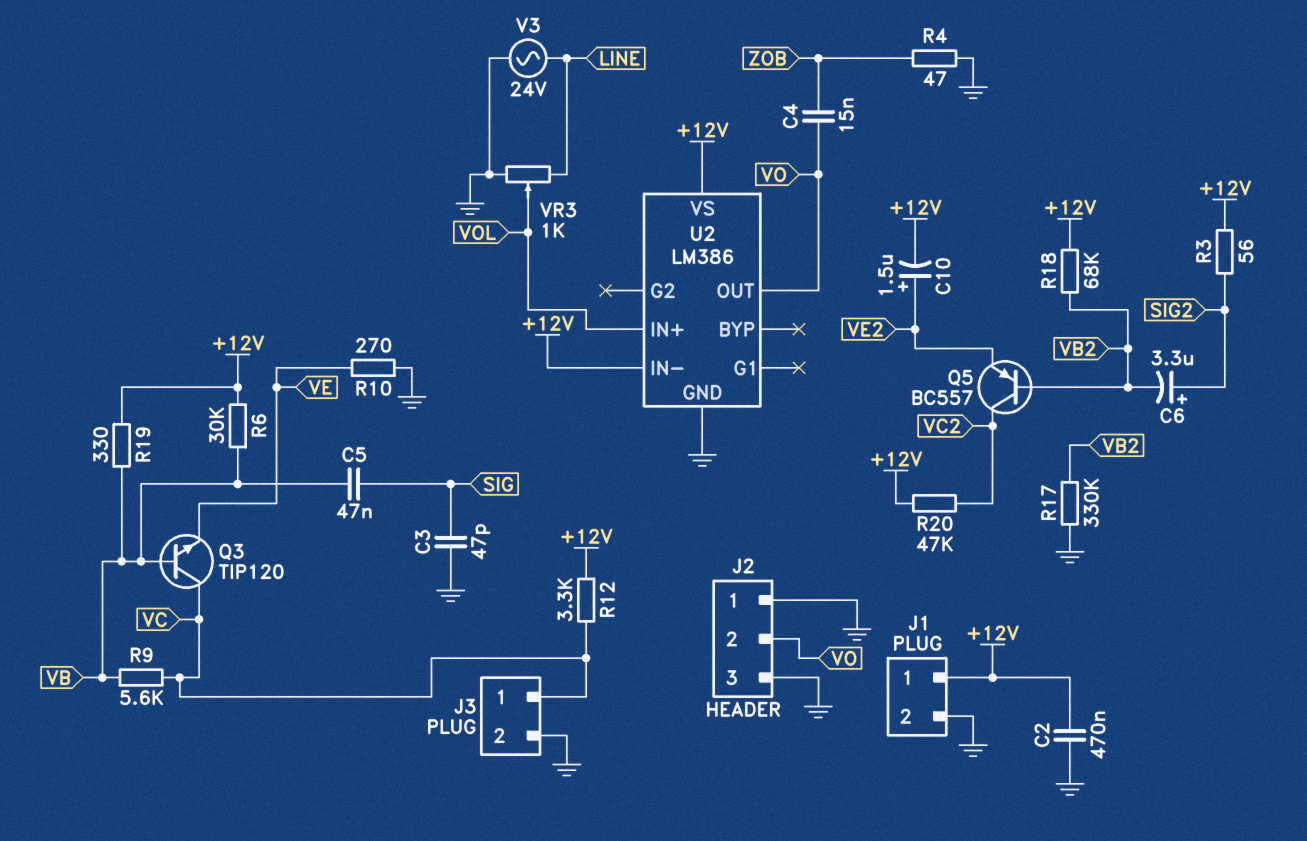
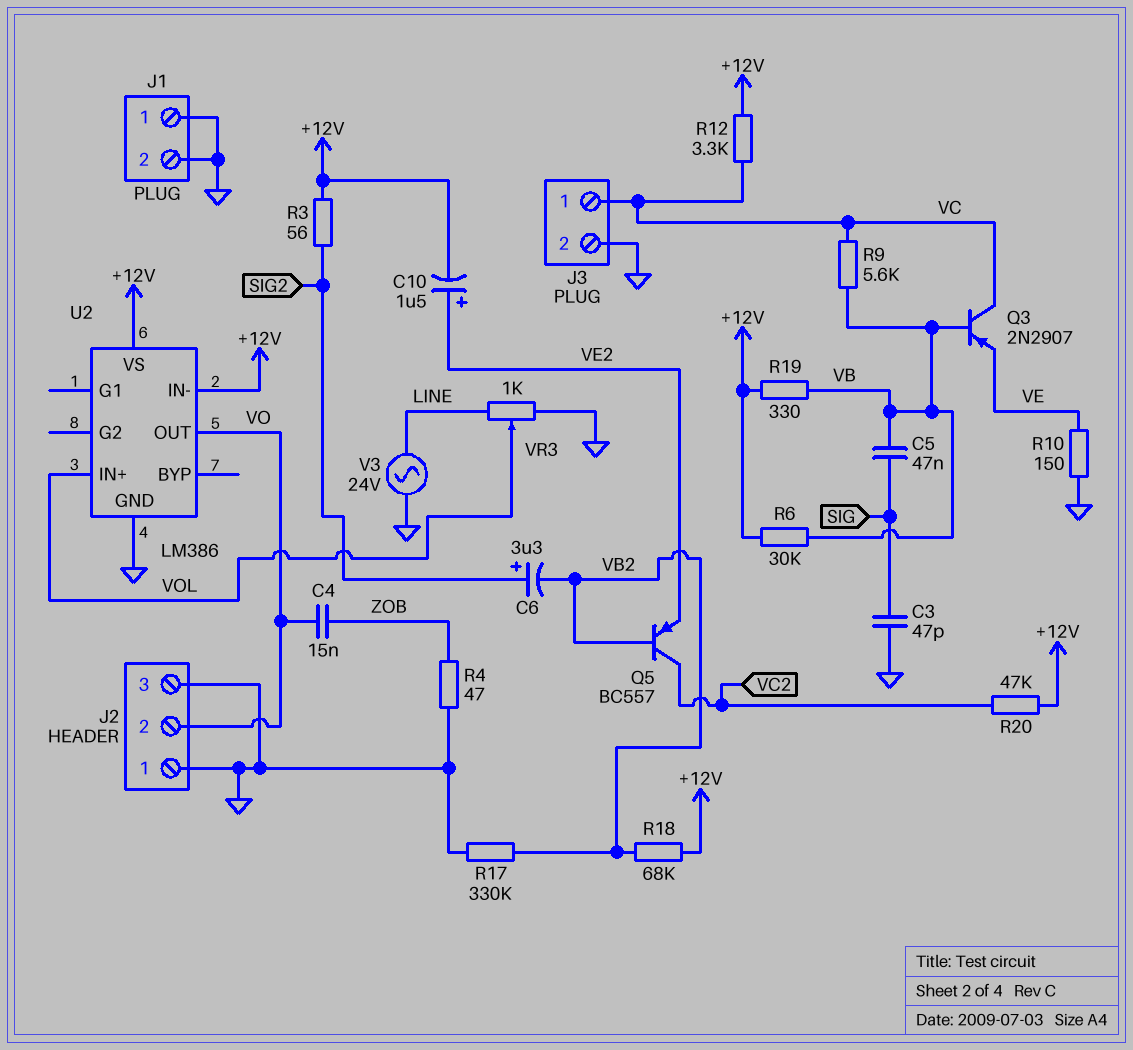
C2: 470nF (+12V, GND) -> none
J1 pin 1: +12V -> GND
Q3: NPN TIP120 (B VB, C VC, E VE) -> PNP 2N2907 (B VB, C VC, E VE)
R10: 270 (GND, VE) -> 150 (GND, VE)

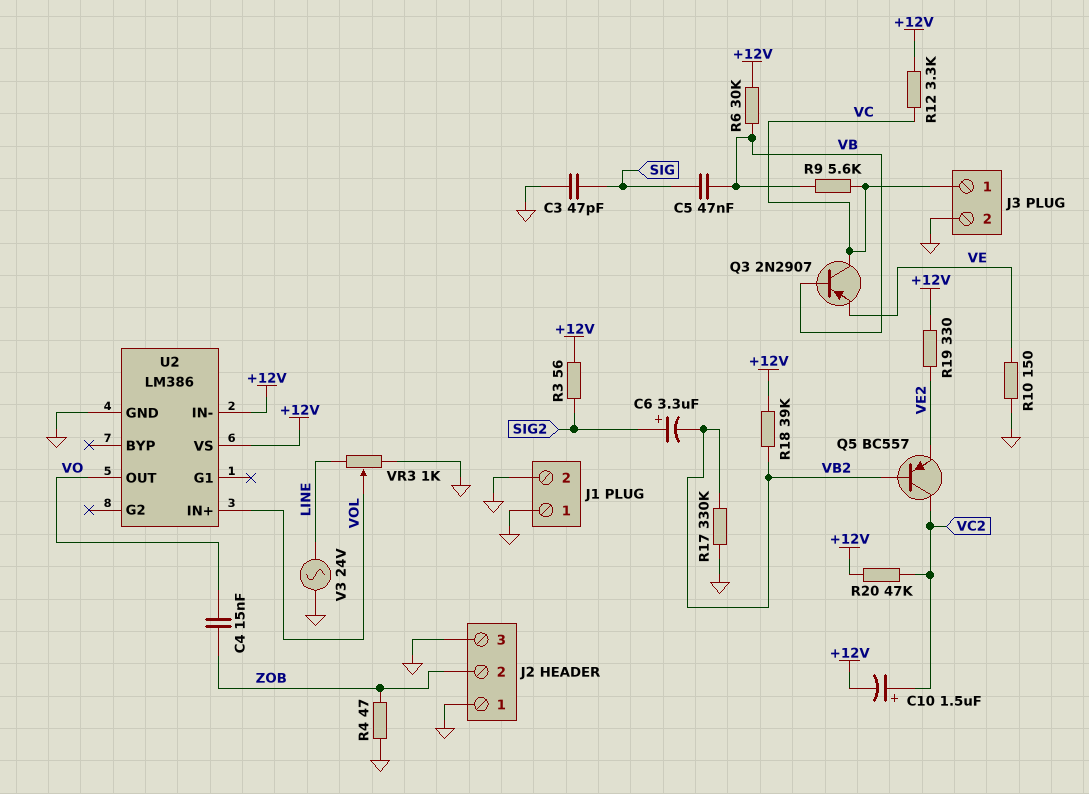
C10: 1.5uF (plus VE2, minus +12V) -> 1.5uF (plus VC2, minus +12V)
J2 pin 2: VO -> ZOB
R18: 68k (+12V, VB2) -> 39k (+12V, VB2)
R19: 330 (+12V, VB) -> 330 (+12V, VE2)

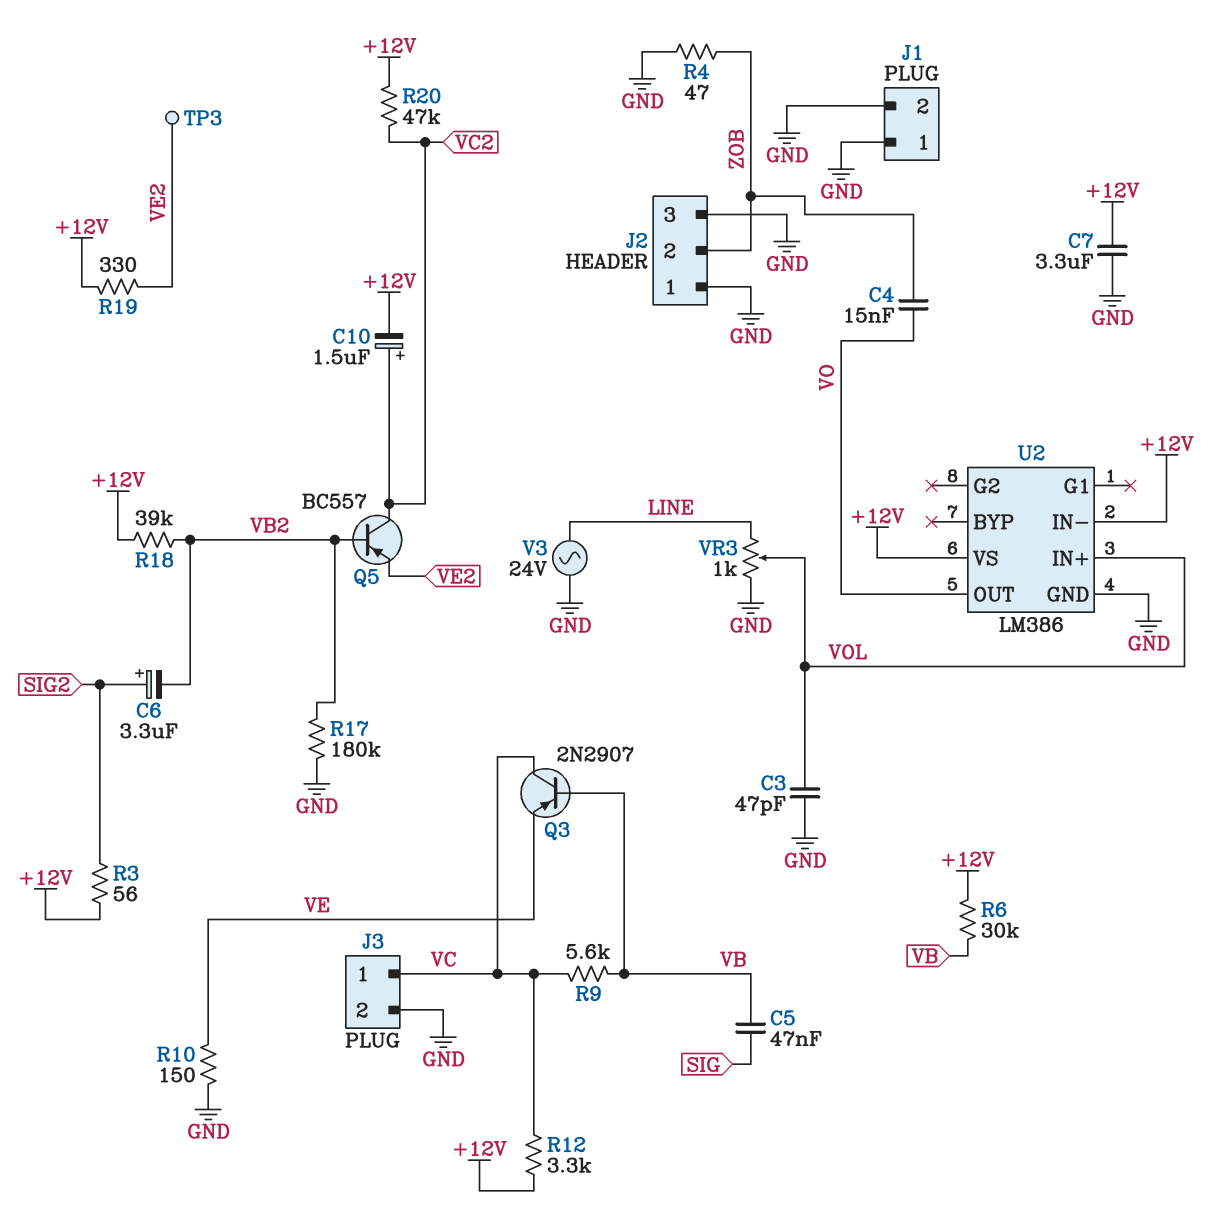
C3: 47pF (GND, SIG) -> 47pF (GND, VOL)
C7: none -> 3.3uF (+12V, GND)
R17: 330k (GND, VB2) -> 180k (GND, VB2)
TP3: none -> test point (VE2)

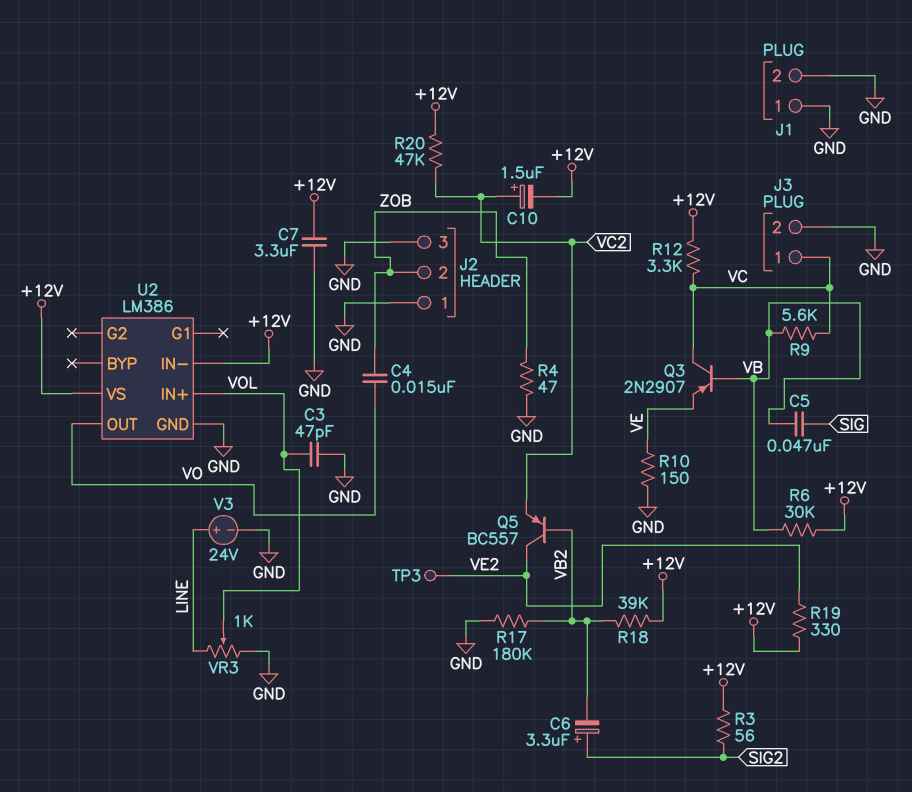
Q5: PNP BC557 (B VB2, C VC2, E VE2) -> PNP BC557 (B VB2, C VE2, E VC2)
V3: AC 24V (GND, LINE) -> 24V (plus LINE, minus GND)

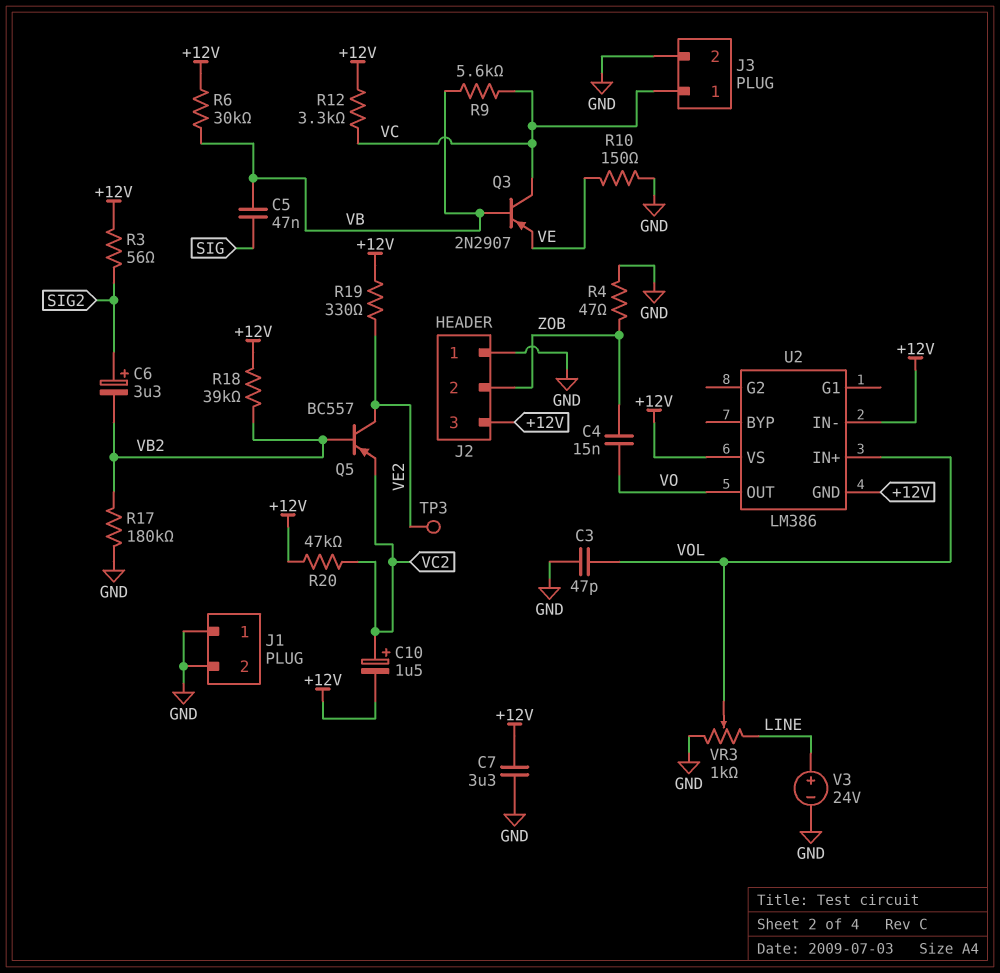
J2 pin 3: GND -> +12V
U2 pin GND: GND -> +12V

